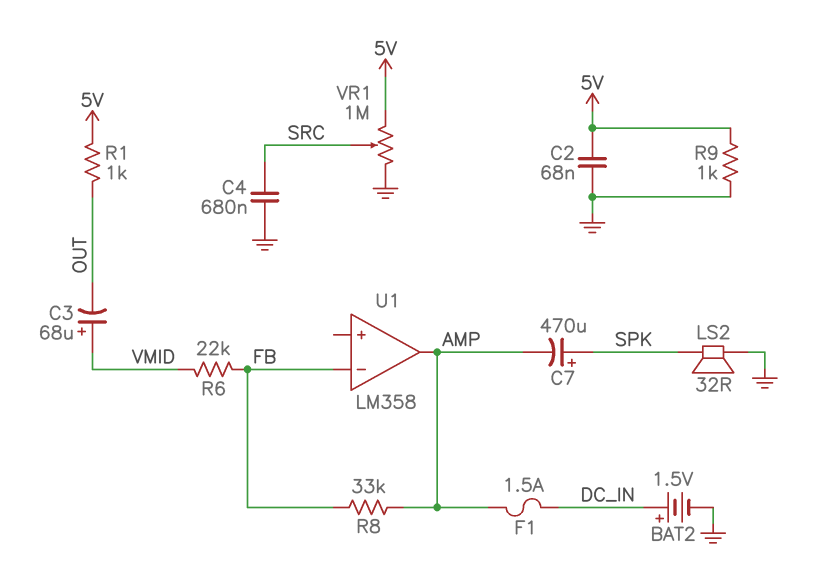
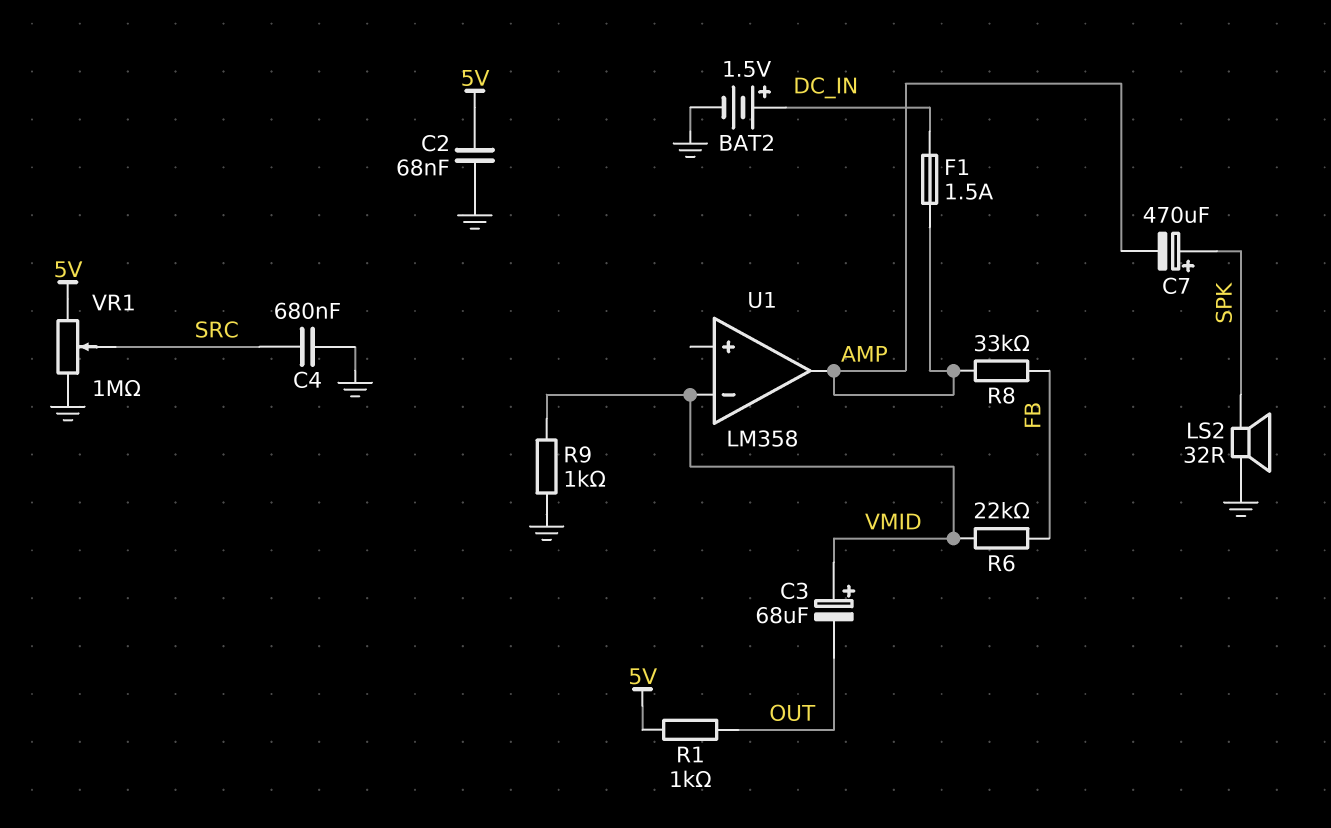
R9: 1k (5V, GND) -> 1k (GND, VMID)
U1 pin in-: FB -> VMID

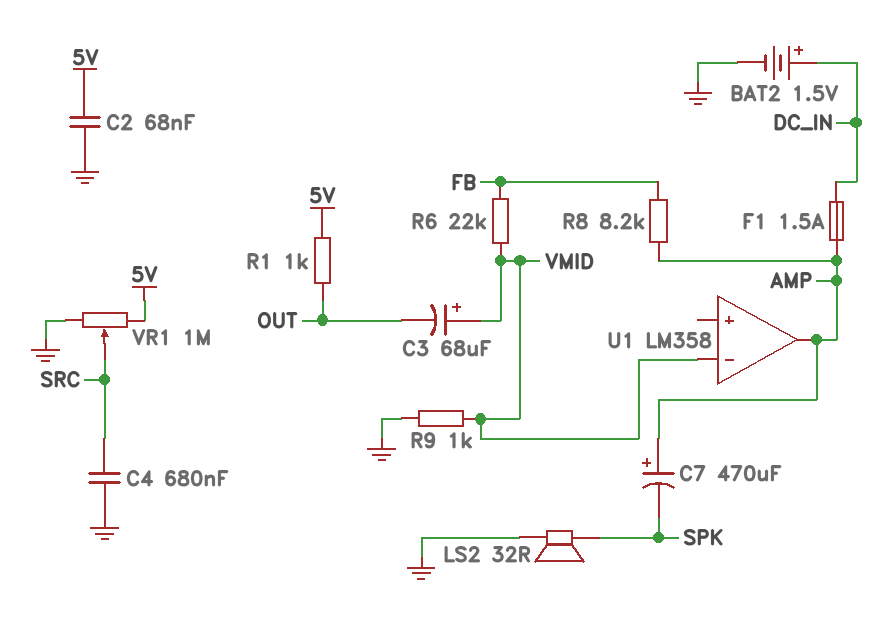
C7: 470uF (plus SPK, minus AMP) -> 470uF (plus AMP, minus SPK)
R8: 33k (AMP, FB) -> 8.2k (AMP, FB)

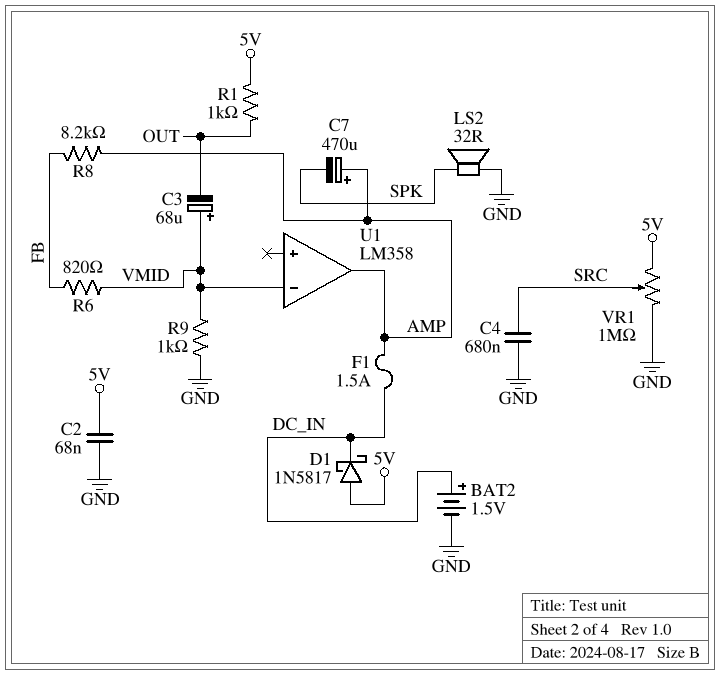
D1: none -> schottky 1N5817 (A 5V, K DC_IN)
R6: 22k (FB, VMID) -> 820 (FB, VMID)

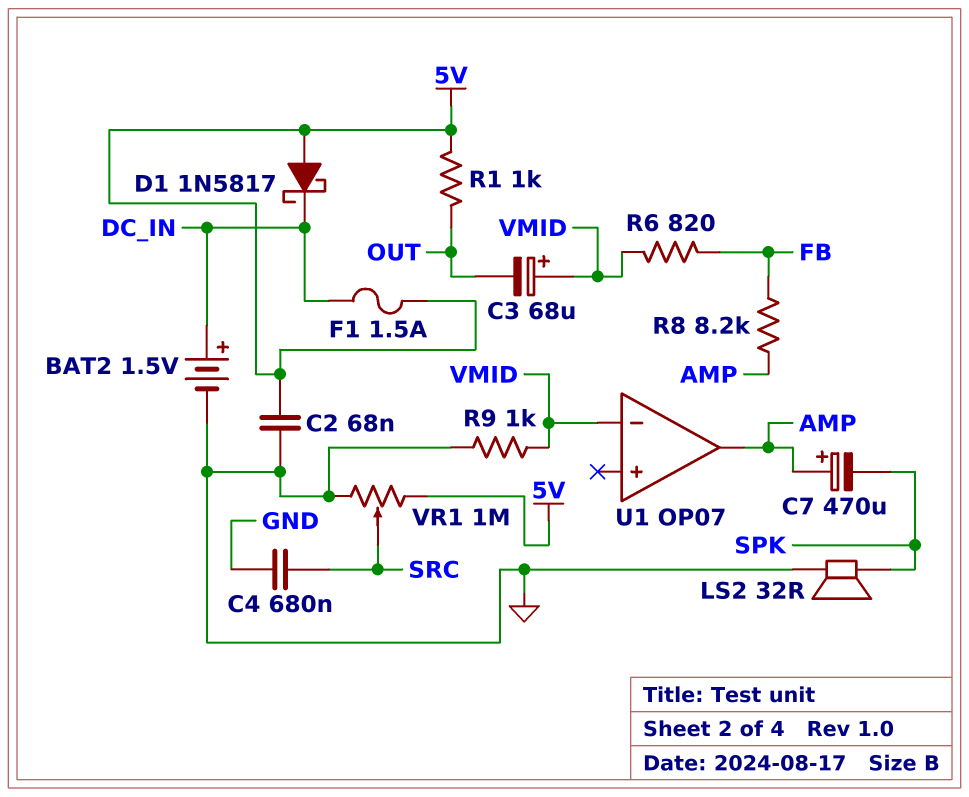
F1: 1.5A (AMP, DC_IN) -> 1.5A (5V, DC_IN)
U1: LM358 -> OP07

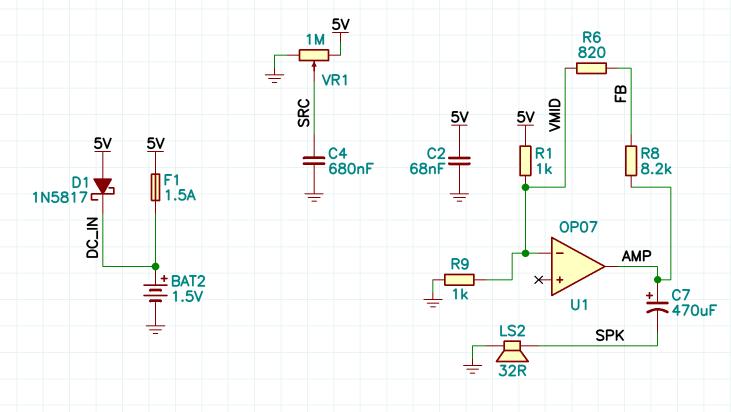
C3: 68uF (plus VMID, minus OUT) -> none
R1: 1k (5V, OUT) -> 1k (5V, VMID)

